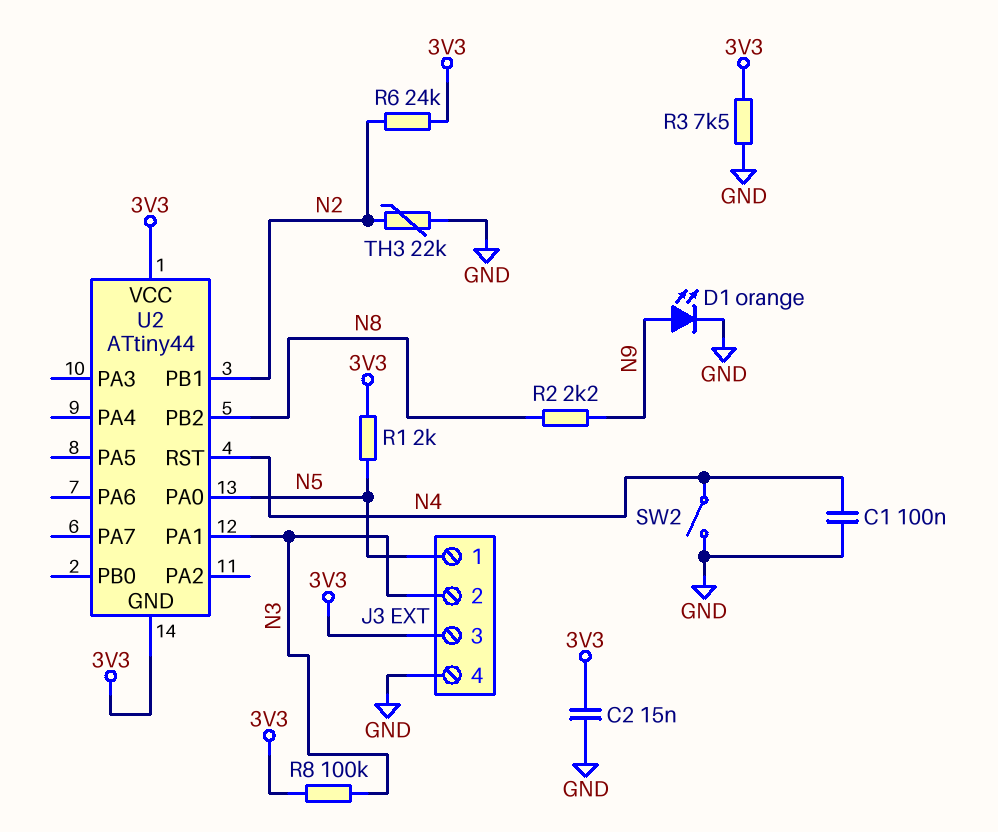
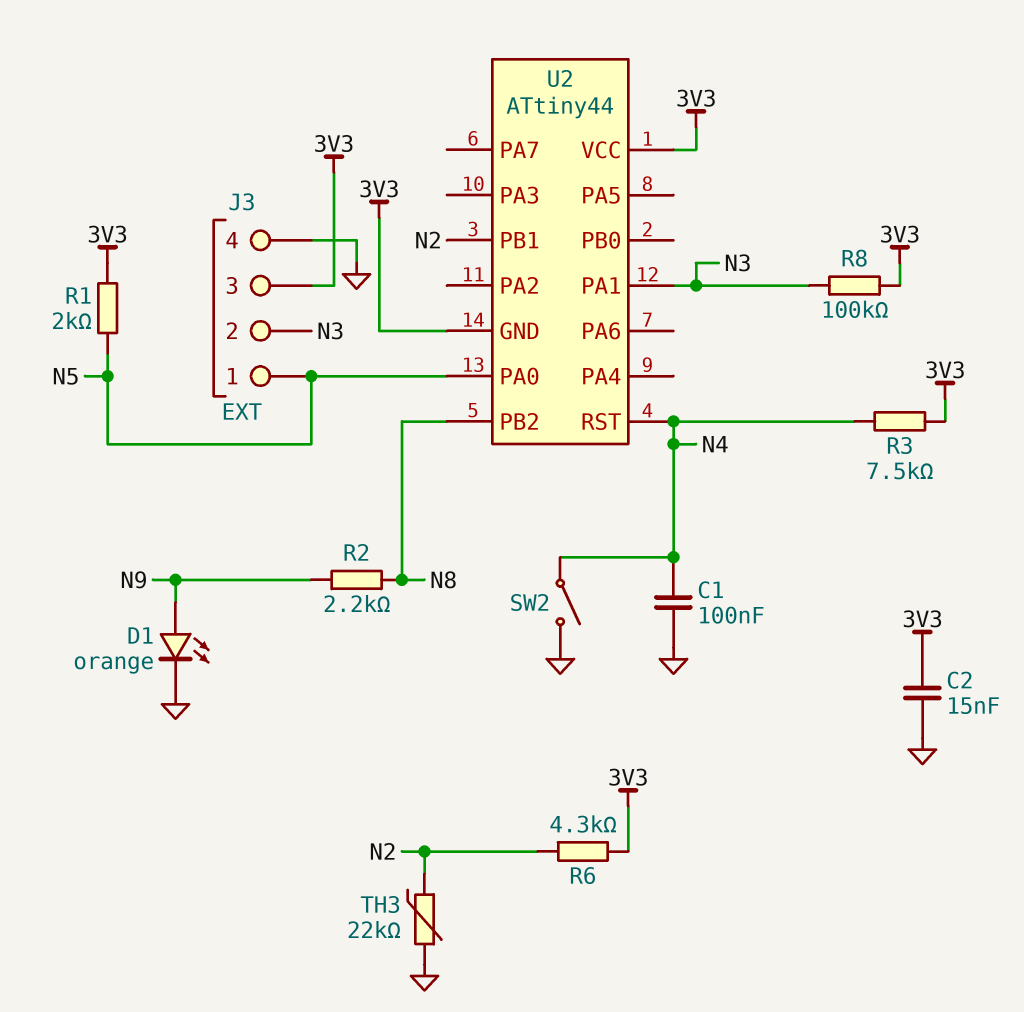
R3: 7.5k (3V3, GND) -> 7.5k (3V3, N4)
R6: 24k (3V3, N2) -> 4.3k (3V3, N2)

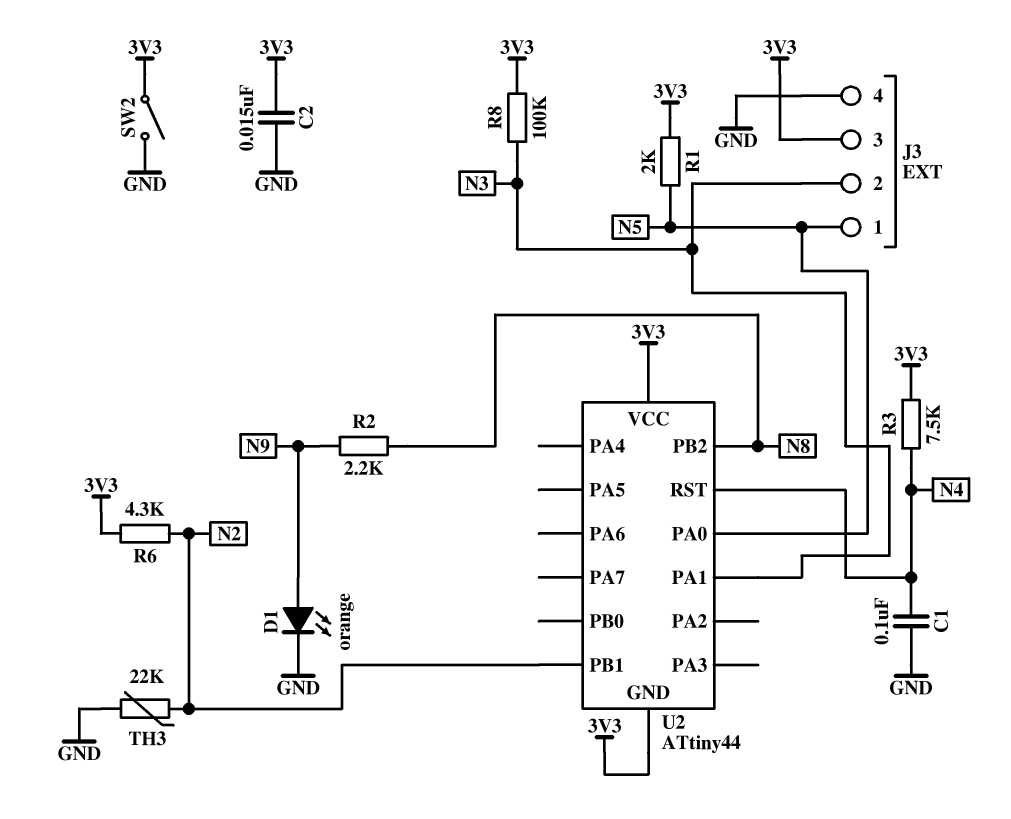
SW2: switch (GND, N4) -> switch (3V3, GND)

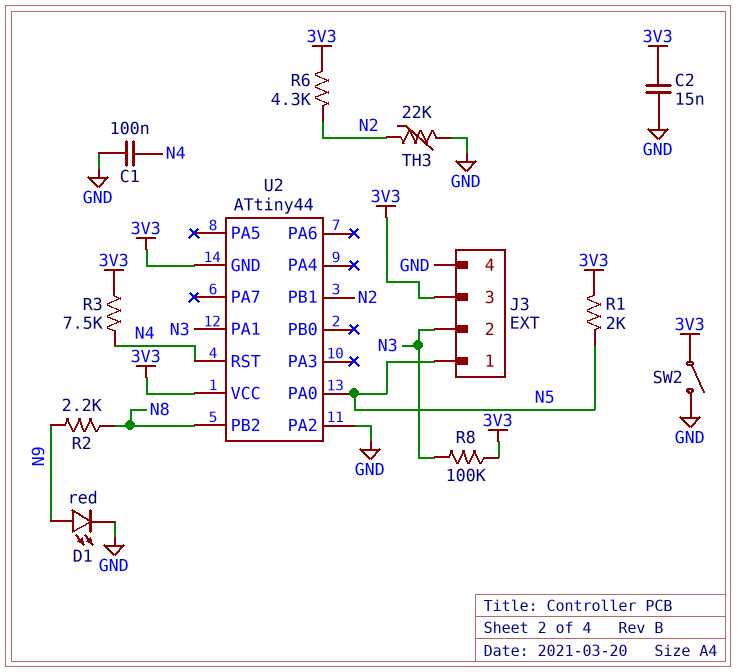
D1: LED orange (A N9, K GND) -> LED red (A N9, K GND)
U2 pin PA2: none -> GND

